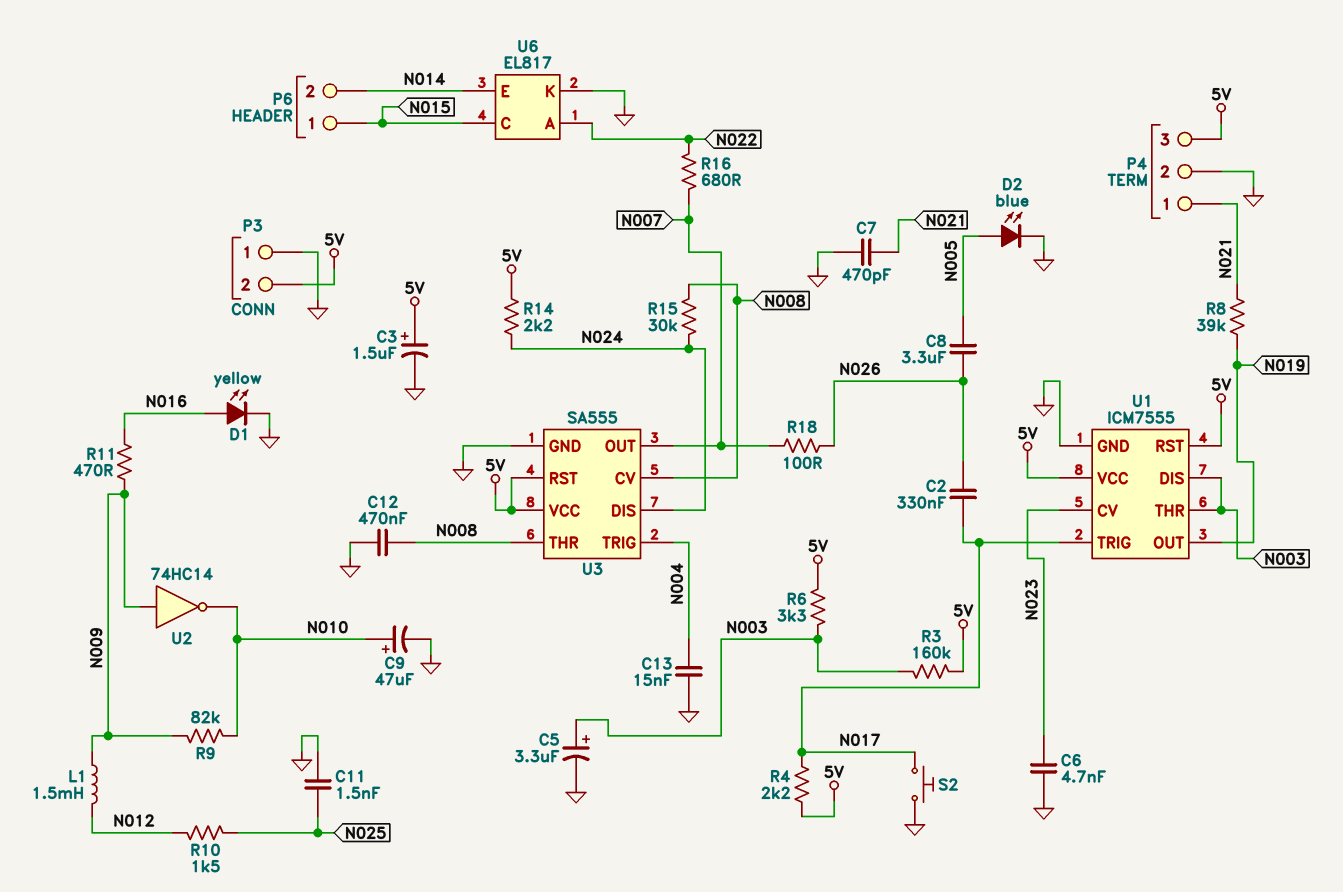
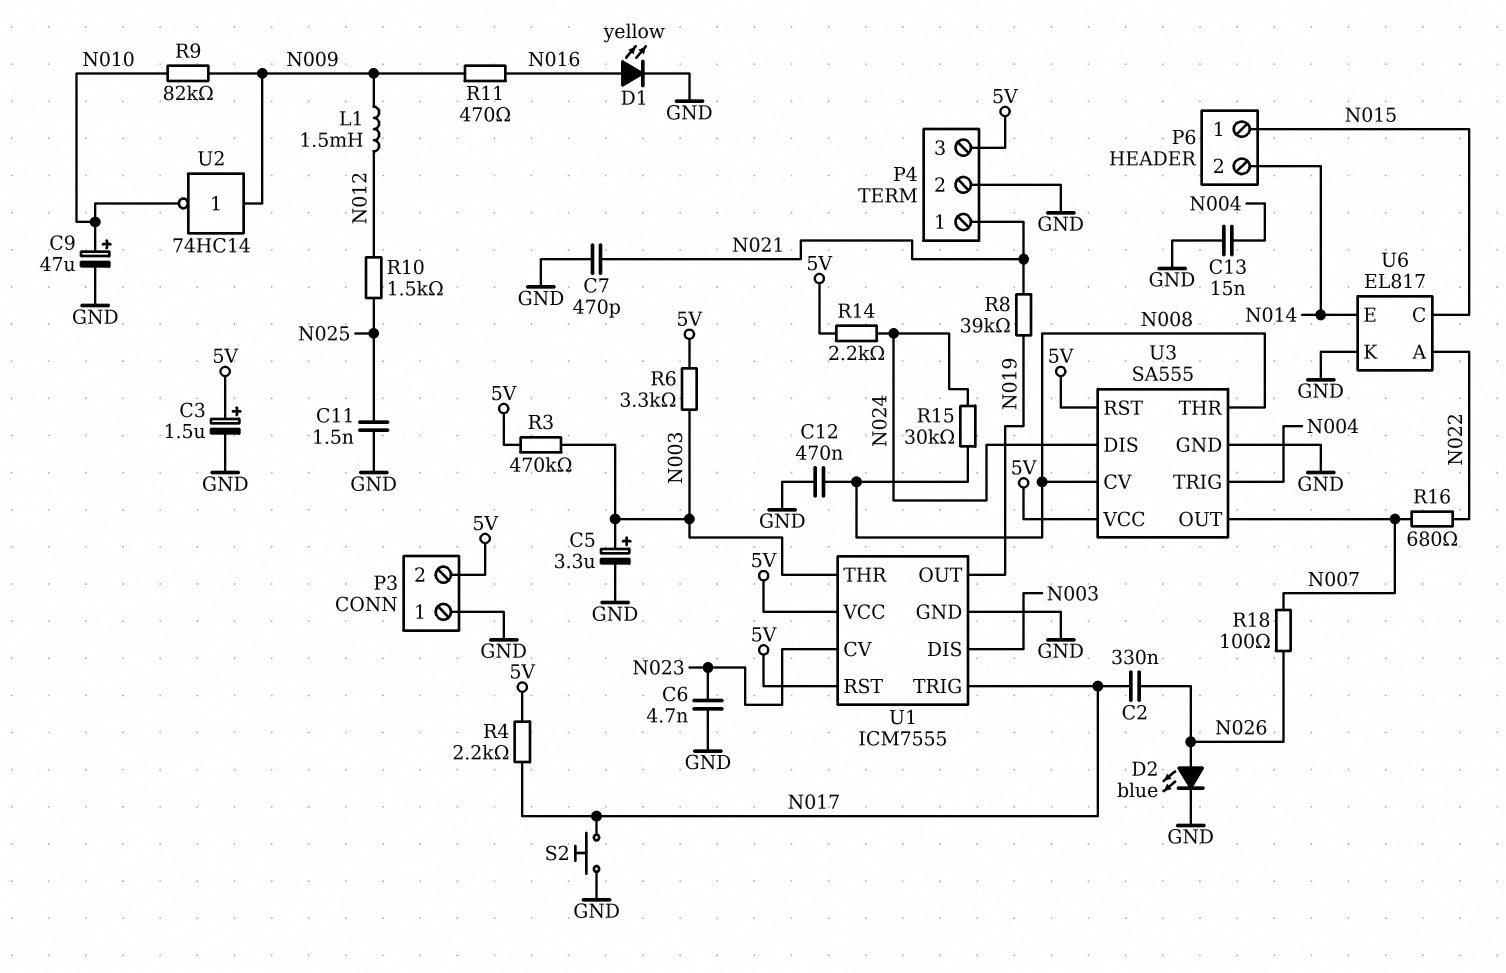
C8: 3.3uF (N005, N026) -> none
D2: LED blue (A N005, K GND) -> LED blue (A N026, K GND)
R3: 160k (5V, N003) -> 470k (5V, N003)

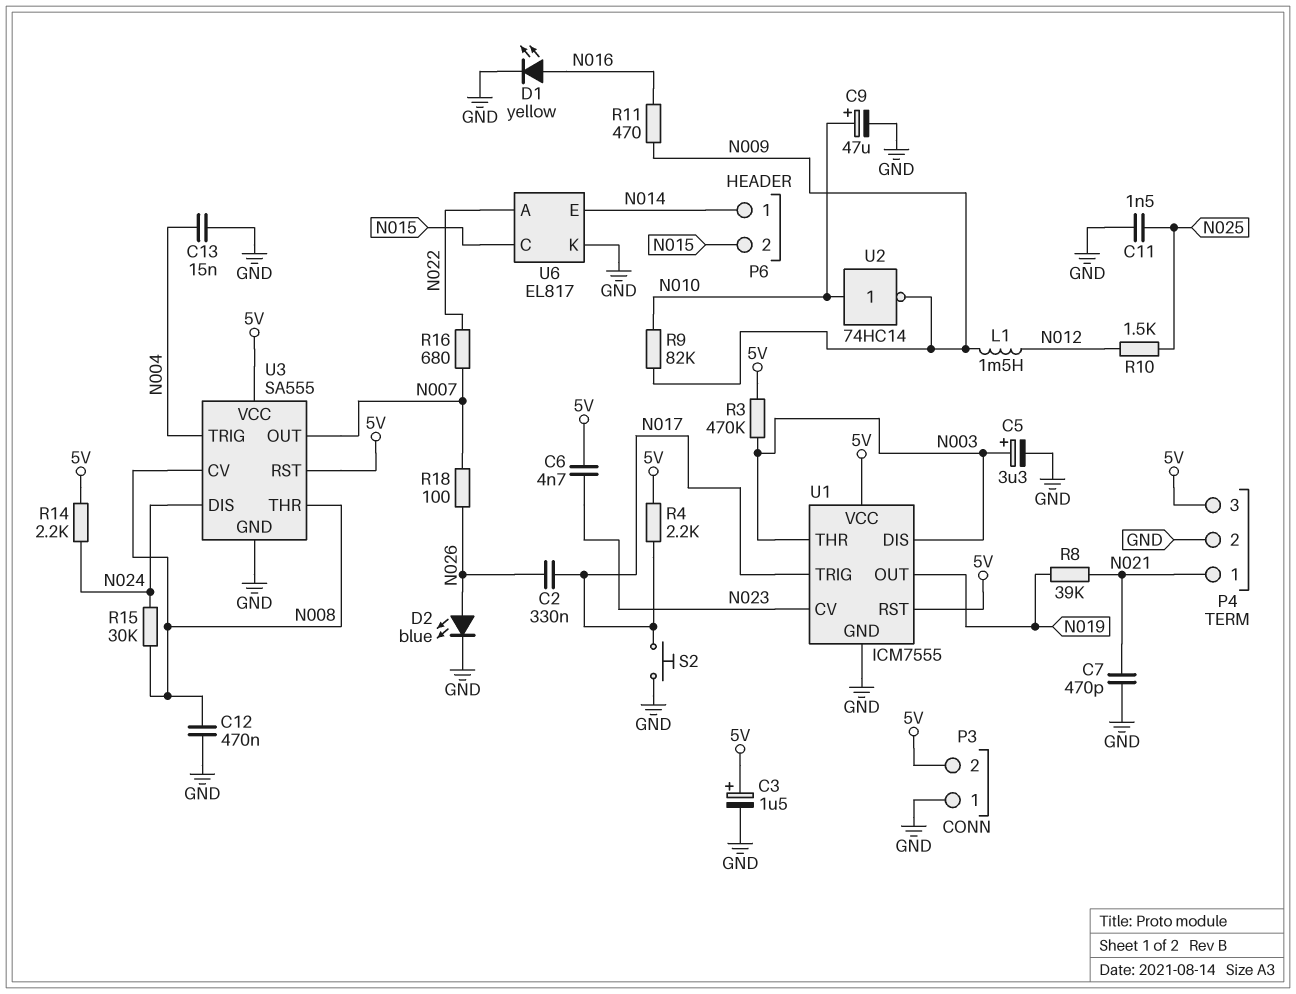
C6: 4.7nF (GND, N023) -> 4.7nF (5V, N023)
P6 pin 1: N015 -> N014
P6 pin 2: N014 -> N015
R6: 3.3k (5V, N003) -> none
U2: NOT 74HC14 (in N009, out N010) -> NOT 74HC14 (in N010, out N009)

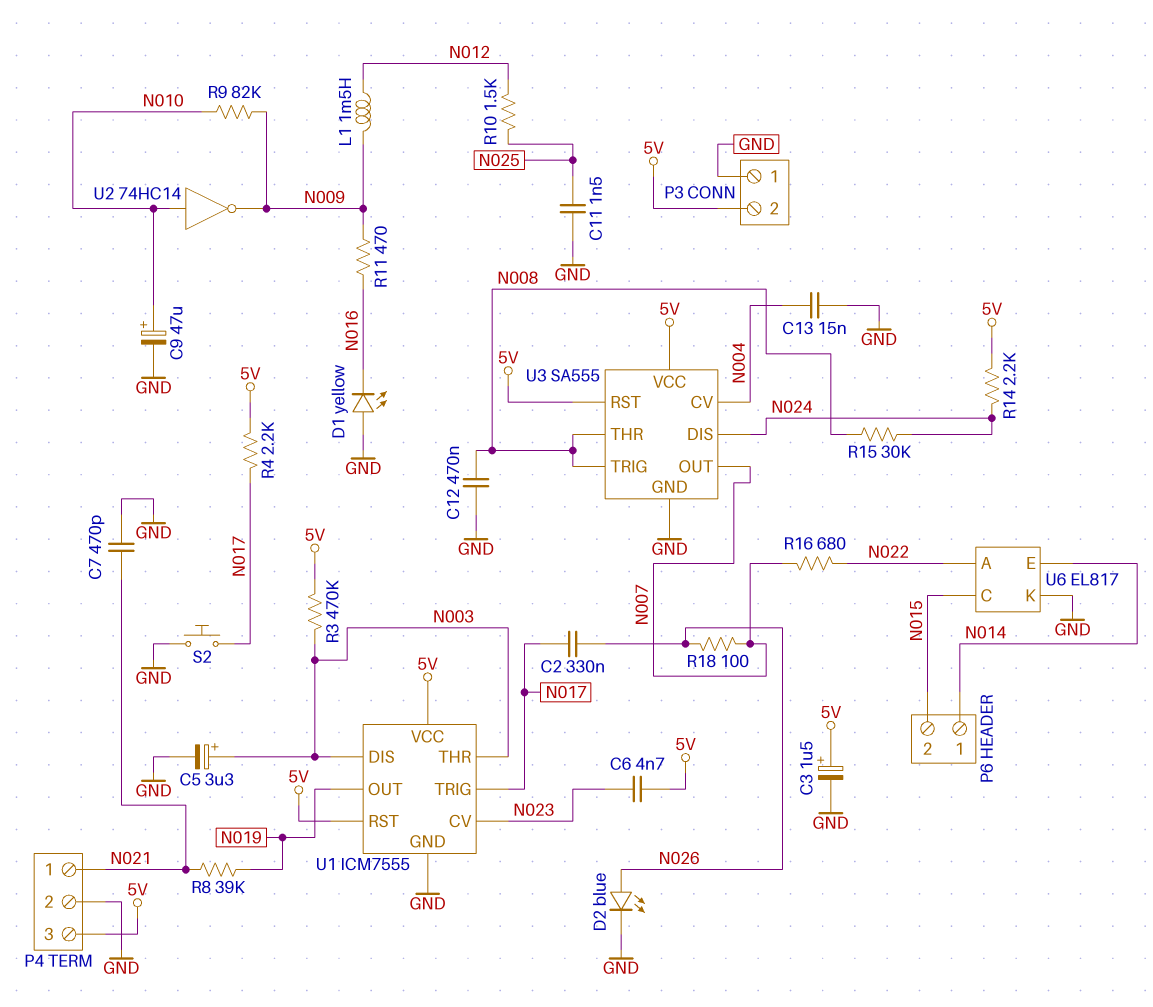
D1: LED yellow (A N016, K GND) -> LED yellow (A GND, K N016)
U3 pin CV: N008 -> N004
U3 pin TRIG: N004 -> N008

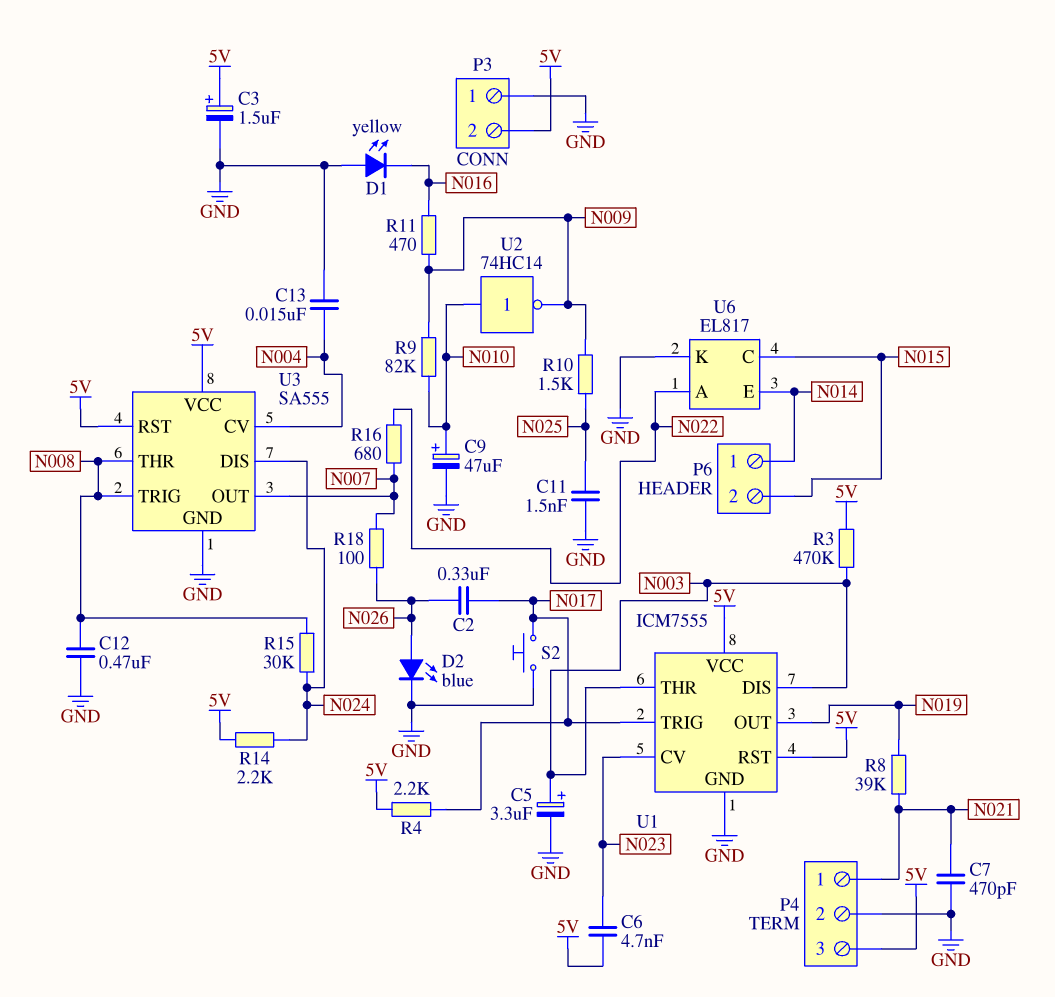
L1: 1.5mH (N009, N012) -> none
R10: 1.5k (N012, N025) -> 1.5k (N009, N025)

